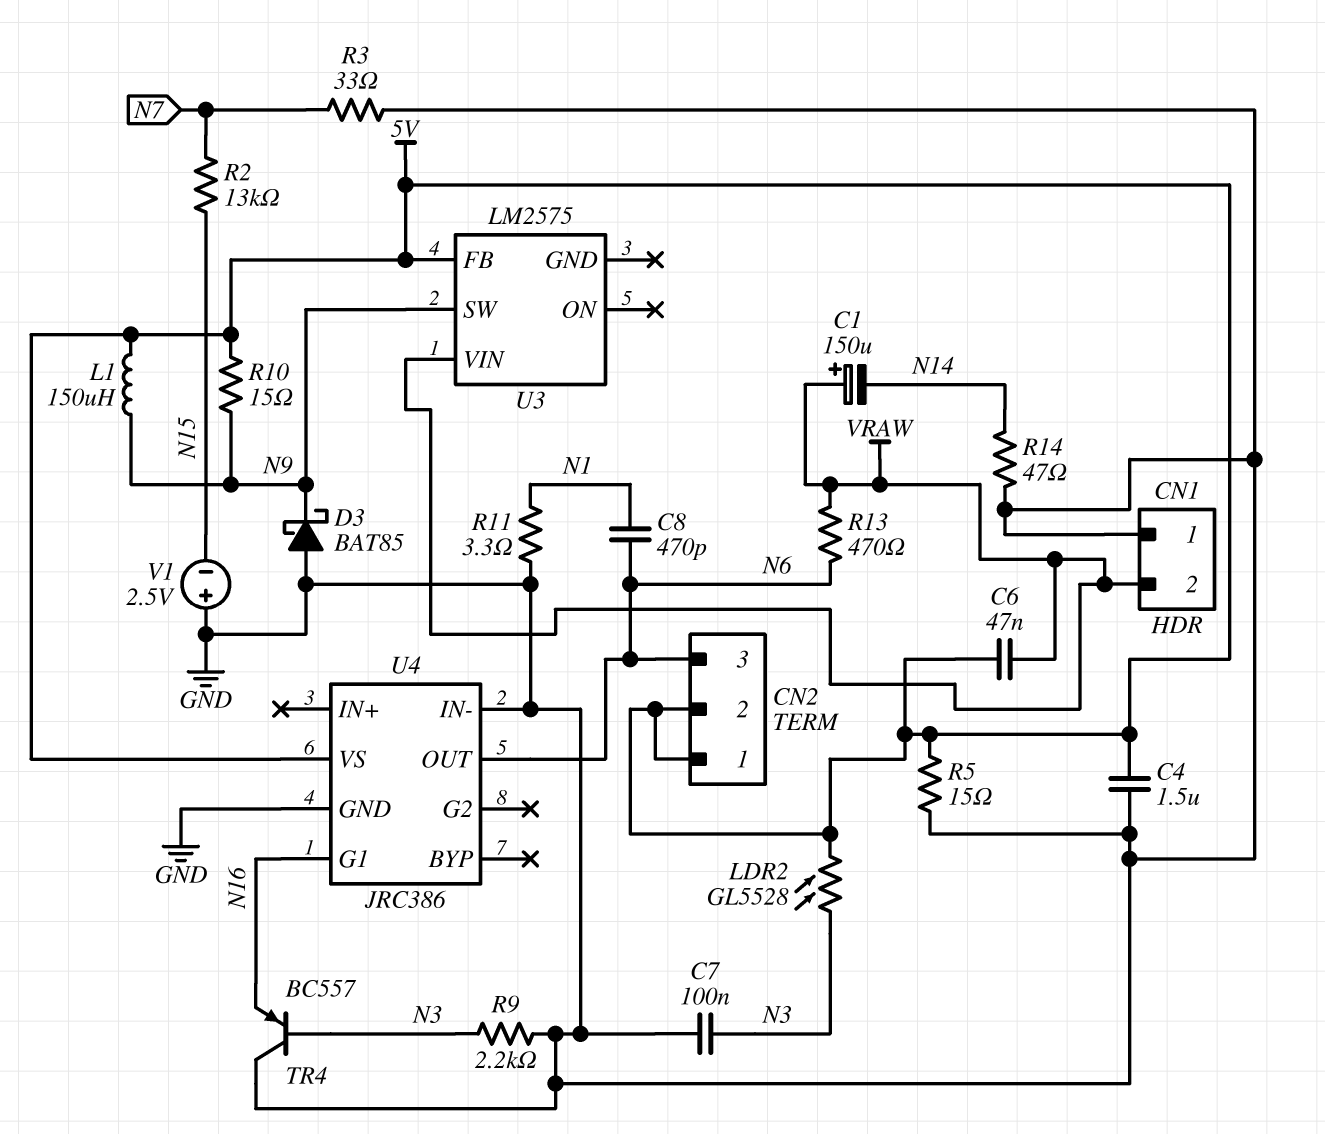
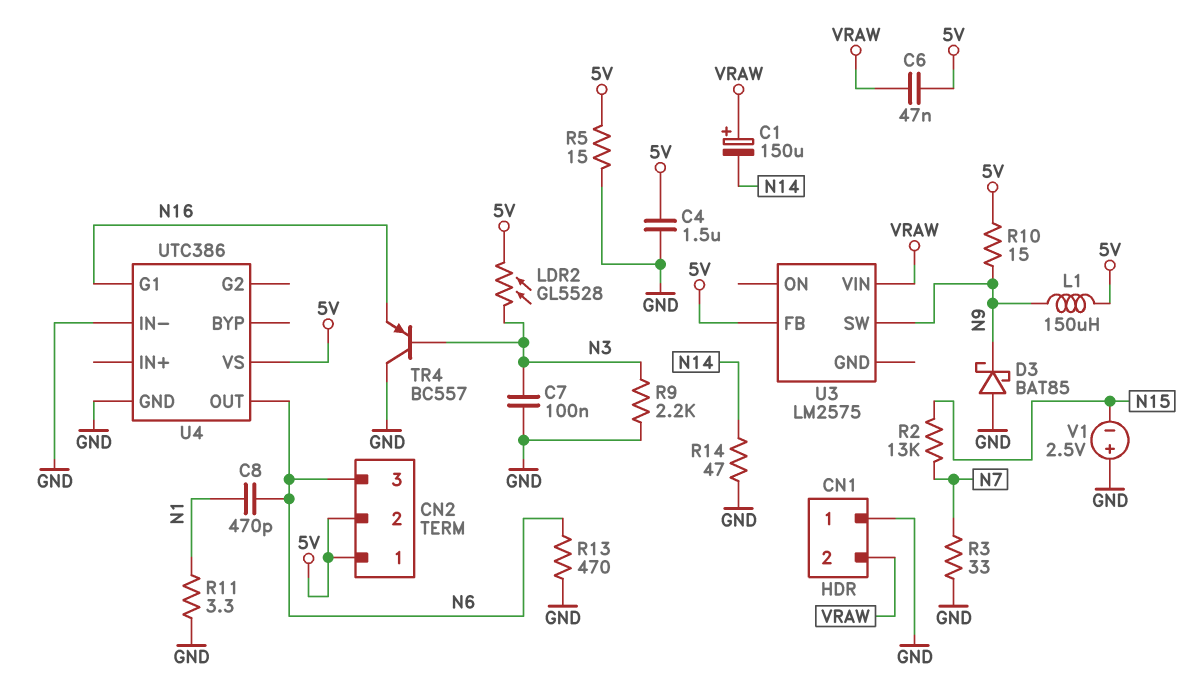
R13: 470 (N6, VRAW) -> 470 (GND, N6)
U4: JRC386 -> UTC386

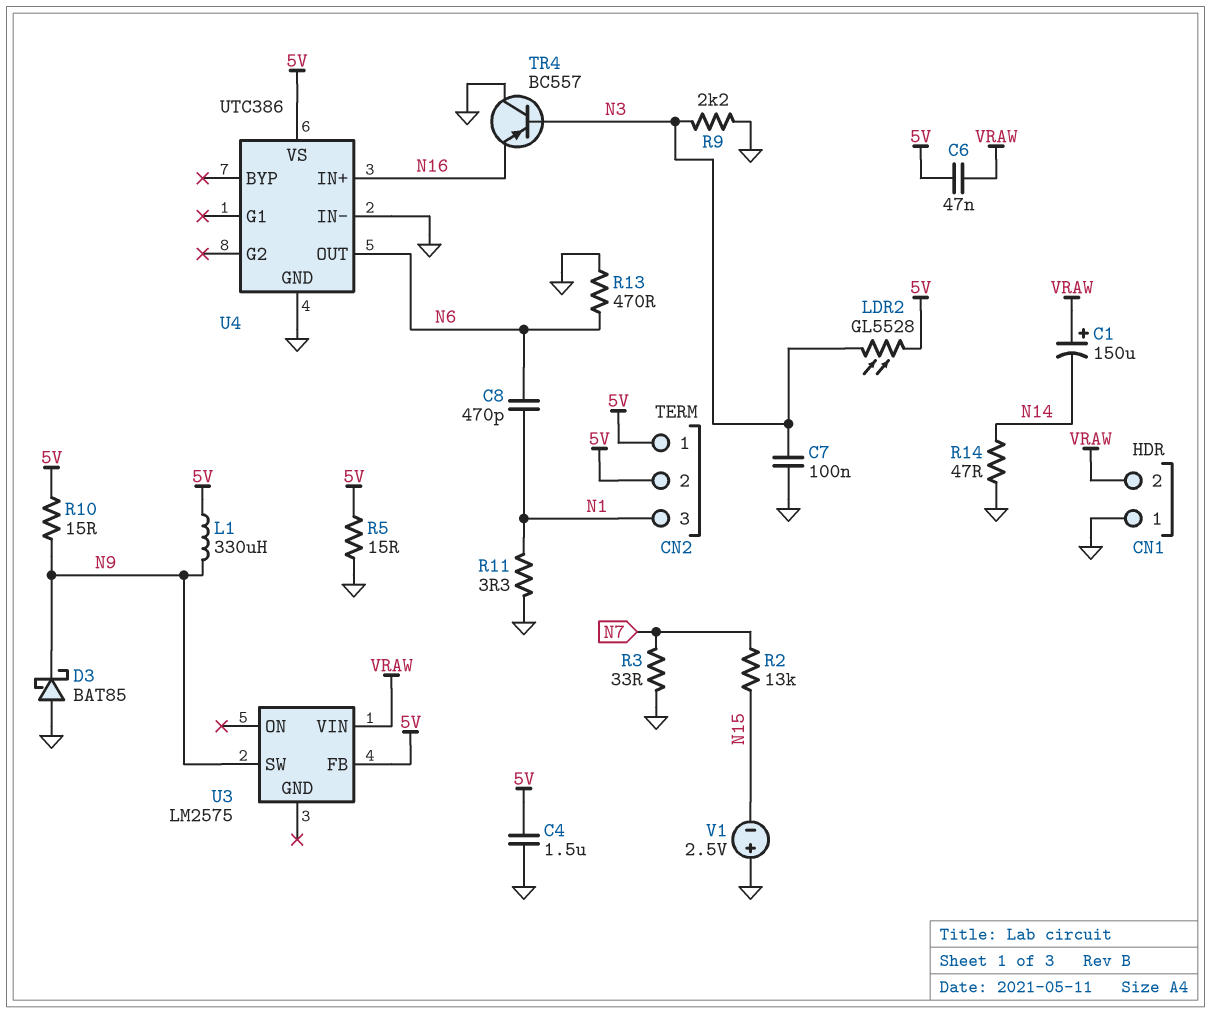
CN2 pin 3: N6 -> N1
L1: 150uH (5V, N9) -> 330uH (5V, N9)
U4 pin G1: N16 -> none
U4 pin IN+: none -> N16

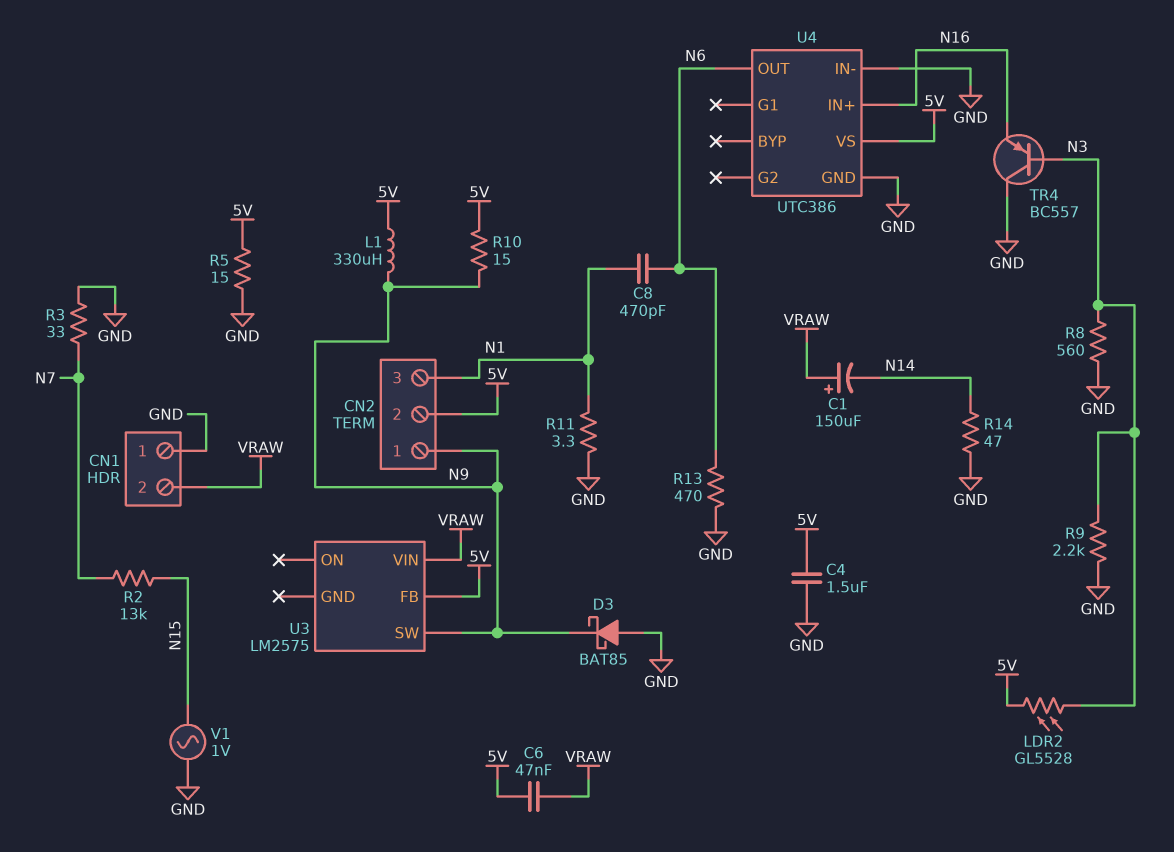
C7: 100nF (GND, N3) -> none
CN2 pin 1: 5V -> N9
R8: none -> 560 (GND, N3)
V1: 2.5V (plus GND, minus N15) -> AC 1V (GND, N15)

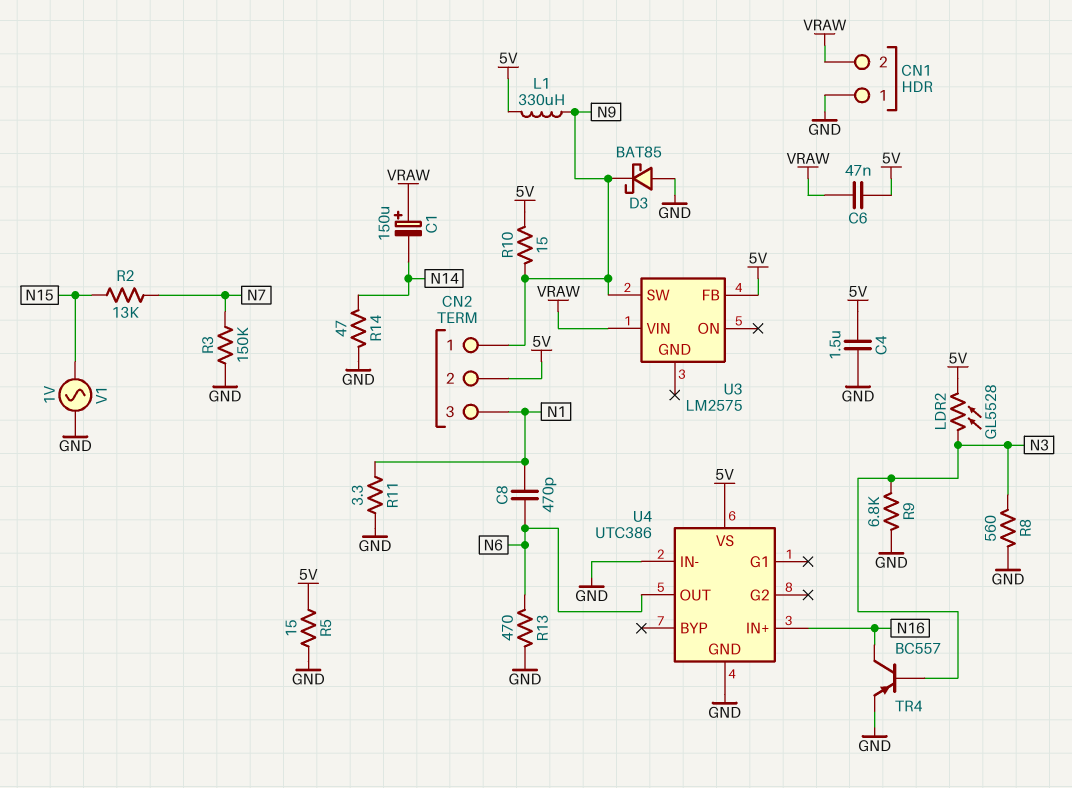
R3: 33 (GND, N7) -> 150k (GND, N7)
R9: 2.2k (GND, N3) -> 6.8k (GND, N3)
TR4: PNP BC557 (B N3, C GND, E N16) -> PNP BC557 (B N3, C N16, E GND)

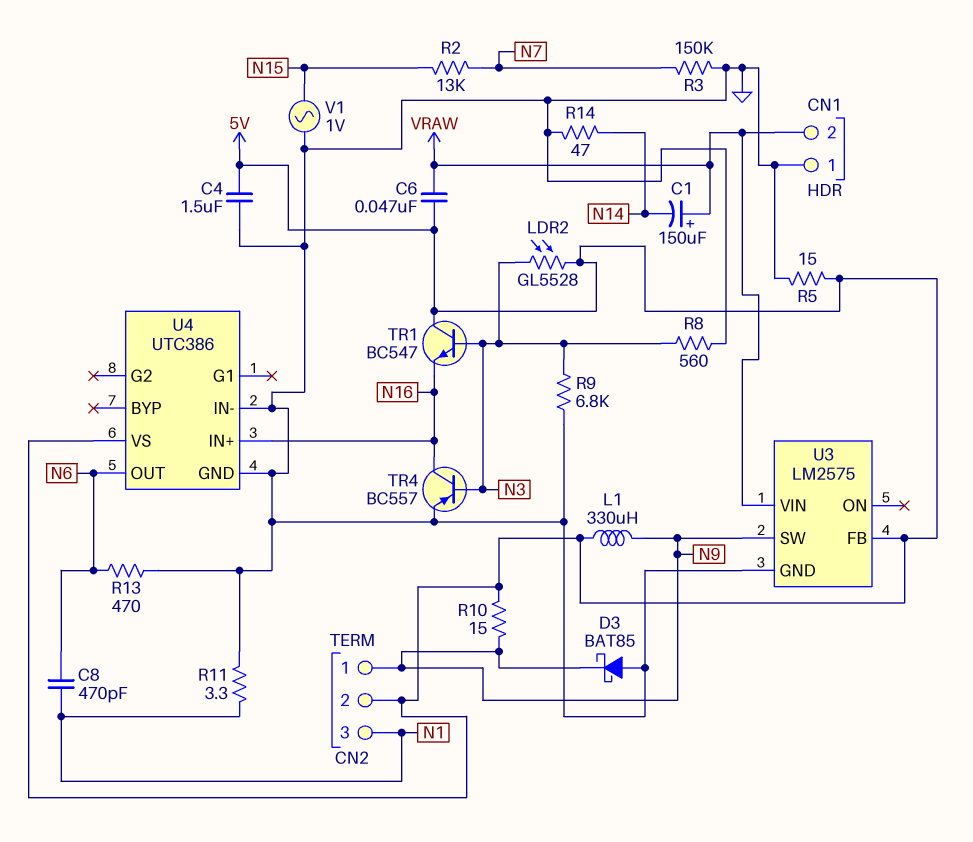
TR1: none -> NPN BC547 (B N3, C 5V, E N16)
U3 pin GND: none -> GND

